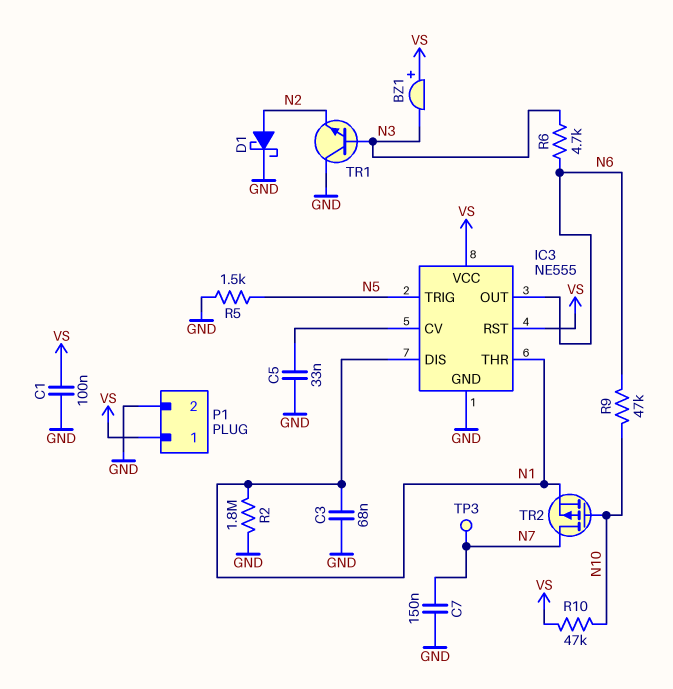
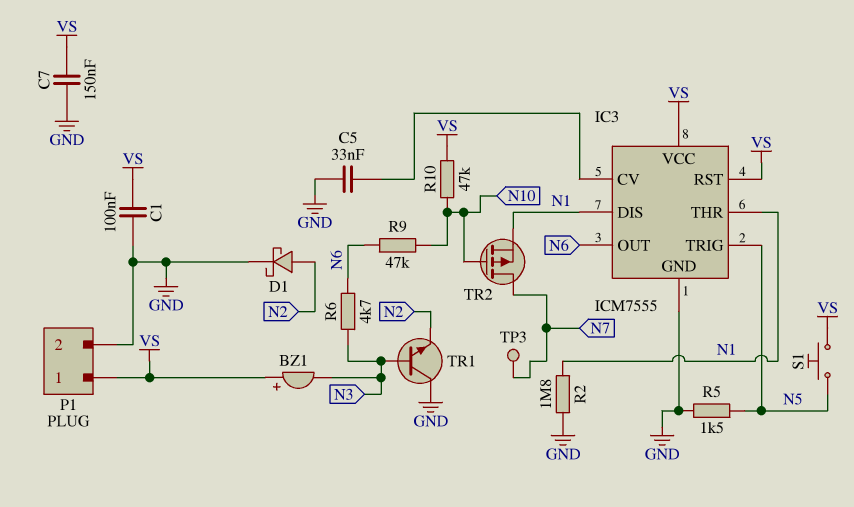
C3: 68nF (GND, N1) -> none
C7: 150nF (GND, N7) -> 150nF (GND, VS)
IC3: NE555 -> ICM7555
S1: none -> button (N5, VS)

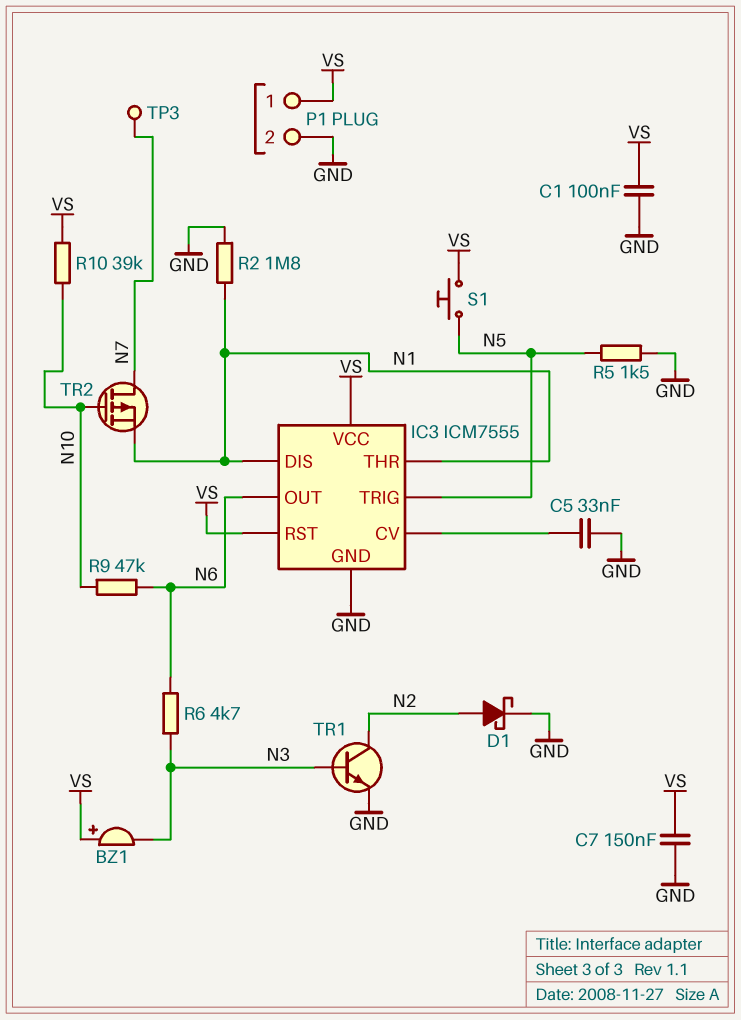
R10: 47k (N10, VS) -> 39k (N10, VS)
TR1: NPN (B N3, C GND, E N2) -> NPN (B N3, C N2, E GND)

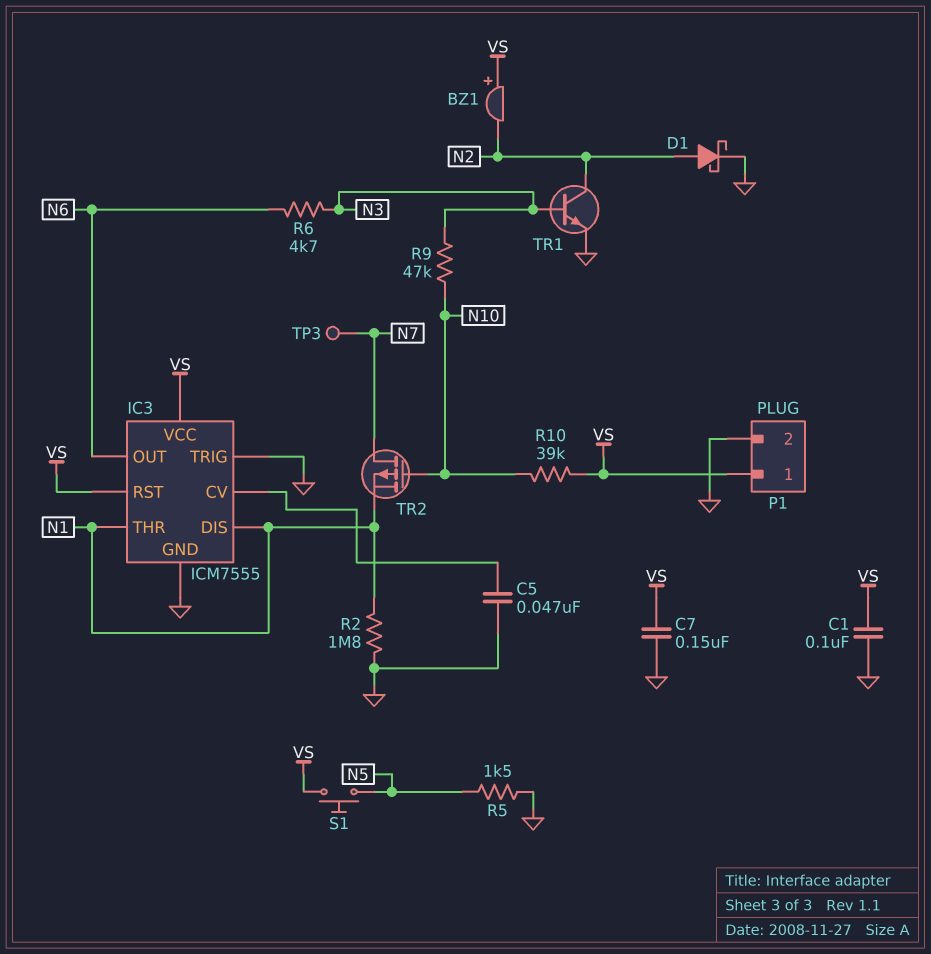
BZ1: buzzer (plus VS, minus N3) -> buzzer (plus VS, minus N2)
C5: 33nF (GND, IC3/CV) -> 47nF (GND, IC3/CV)
IC3 pin TRIG: N5 -> GND
R9: 47k (N6, N10) -> 47k (N3, N10)

